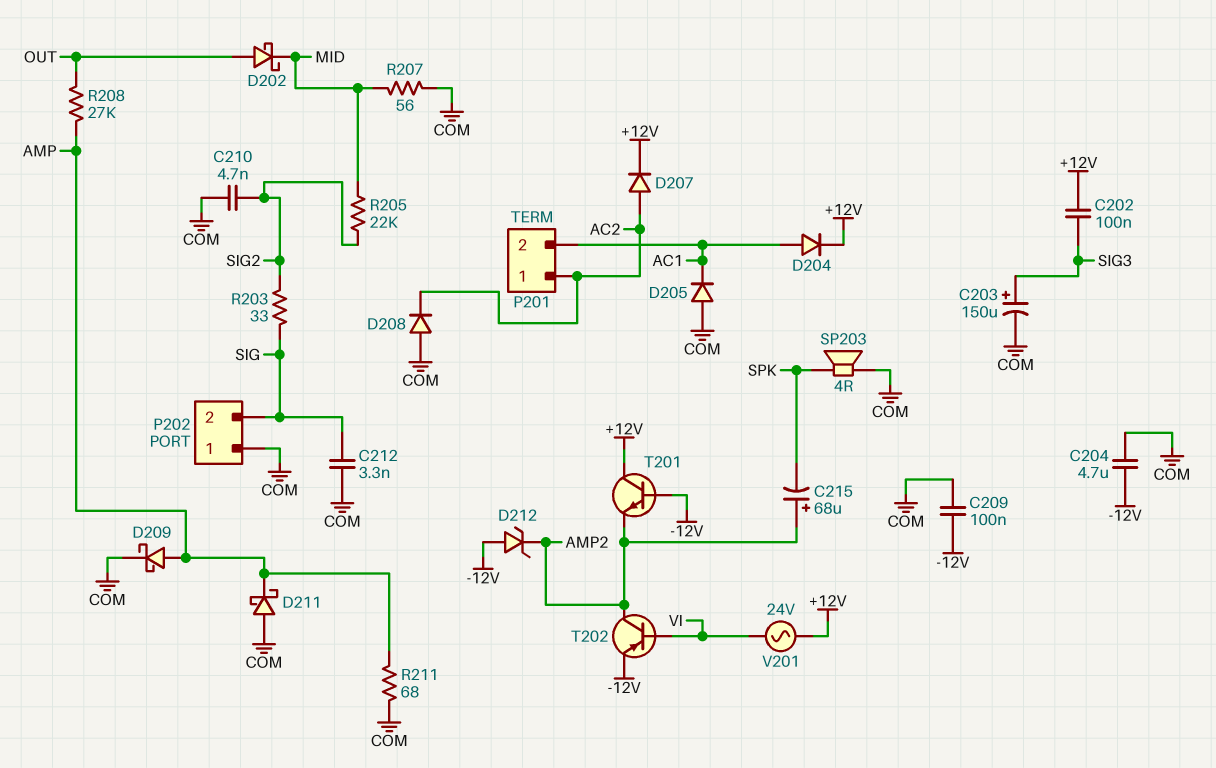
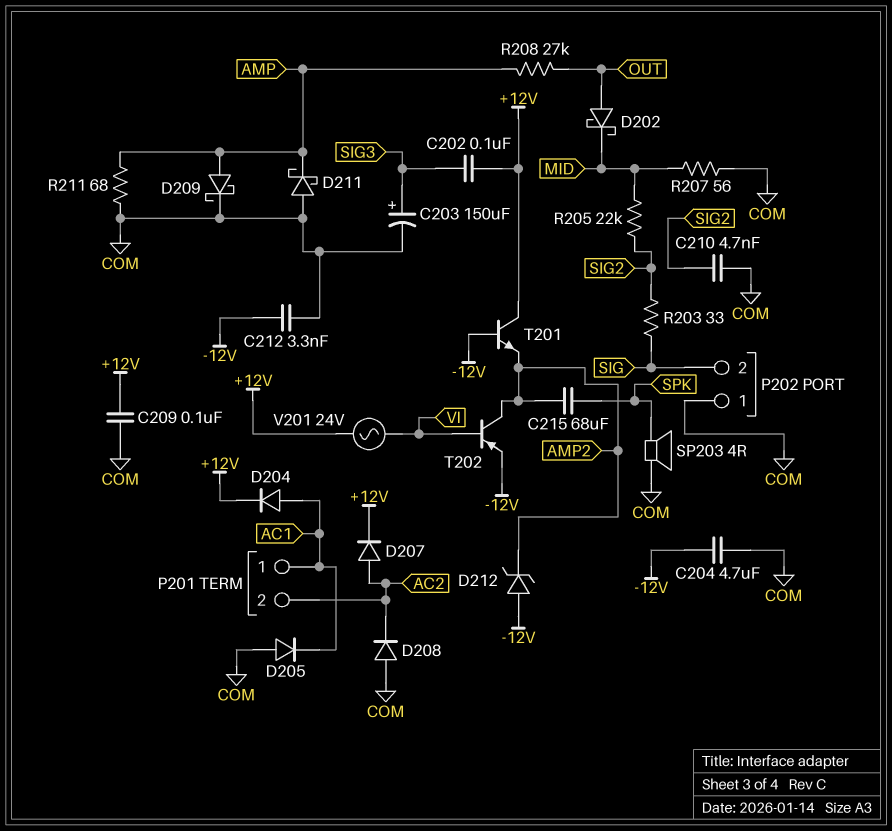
C209: 100nF (-12V, COM) -> 100nF (+12V, COM)
C212: 3.3nF (COM, SIG) -> 3.3nF (-12V, COM)
C215: 68uF (plus AMP2, minus SPK) -> 68uF (AMP2, SPK)
P201 pin 1: AC2 -> AC1
P201 pin 2: AC1 -> AC2

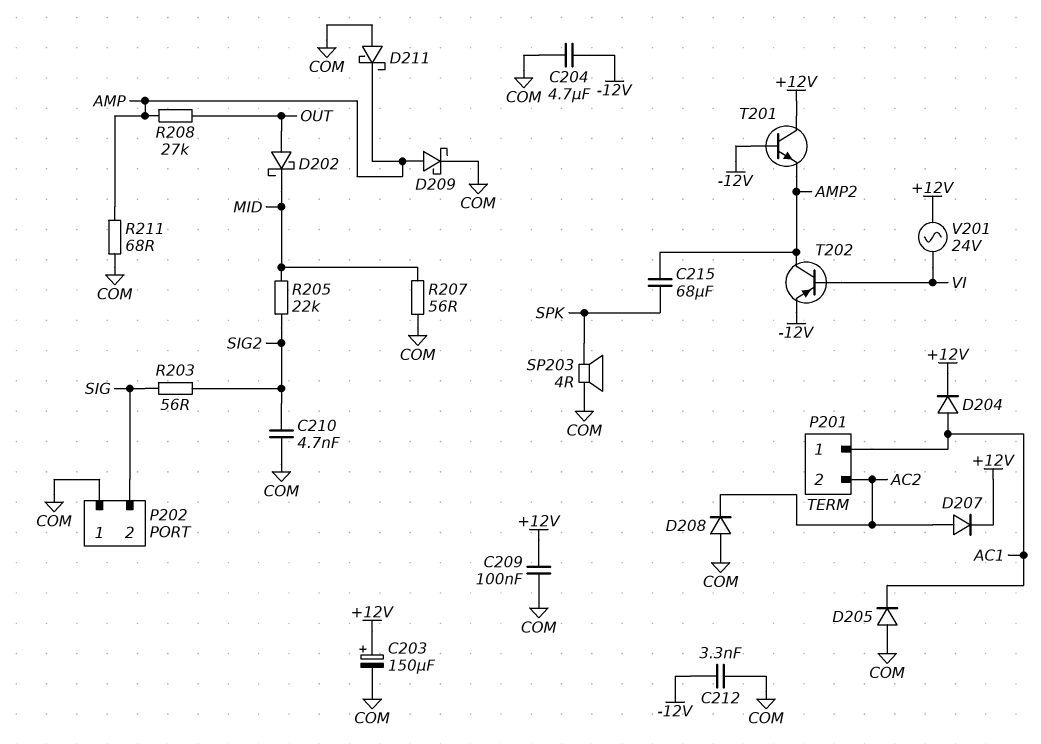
C202: 100nF (+12V, SIG3) -> none
C203: 150uF (plus SIG3, minus COM) -> 150uF (plus +12V, minus COM)
D212: zener (A -12V, K AMP2) -> none
R203: 33 (SIG, SIG2) -> 56 (SIG, SIG2)

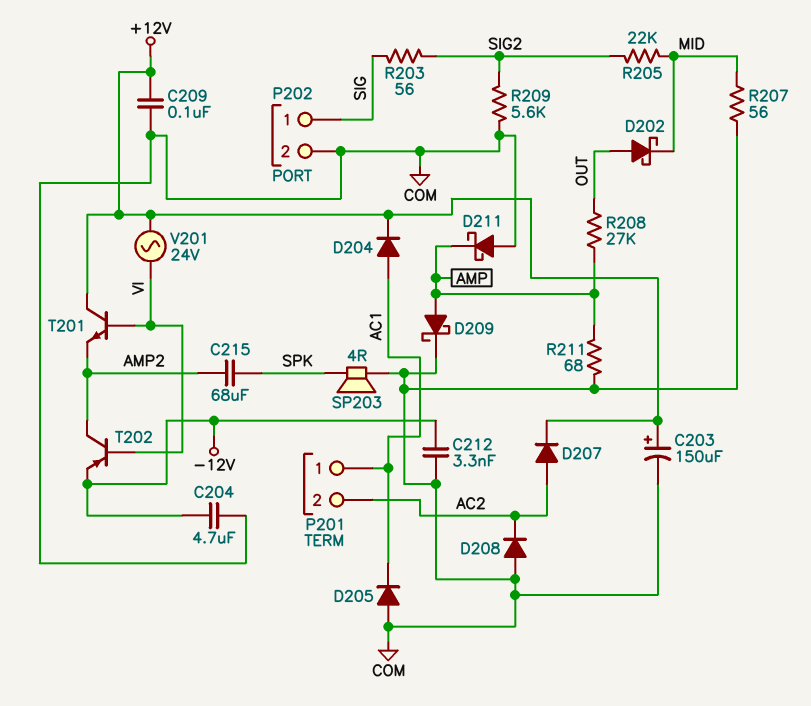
C210: 4.7nF (COM, SIG2) -> none
P202 pin 1: COM -> SIG
P202 pin 2: SIG -> COM
R209: none -> 5.6k (COM, SIG2)
T201: NPN (B -12V, C +12V, E AMP2) -> NPN (B VI, C +12V, E AMP2)

